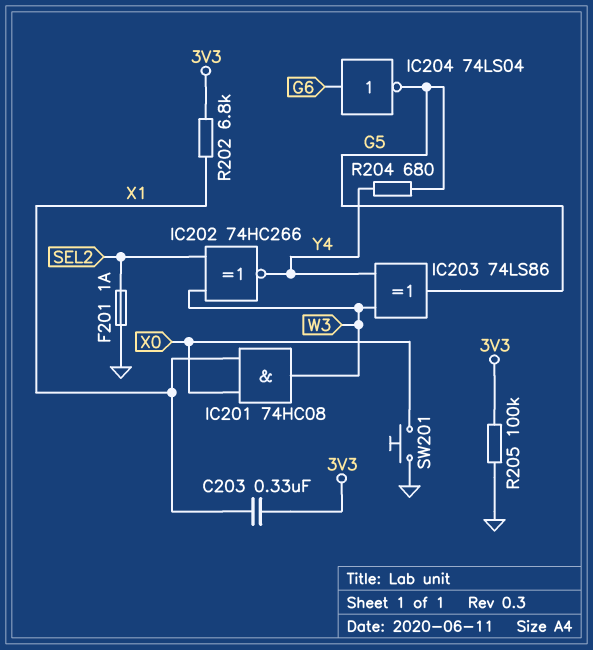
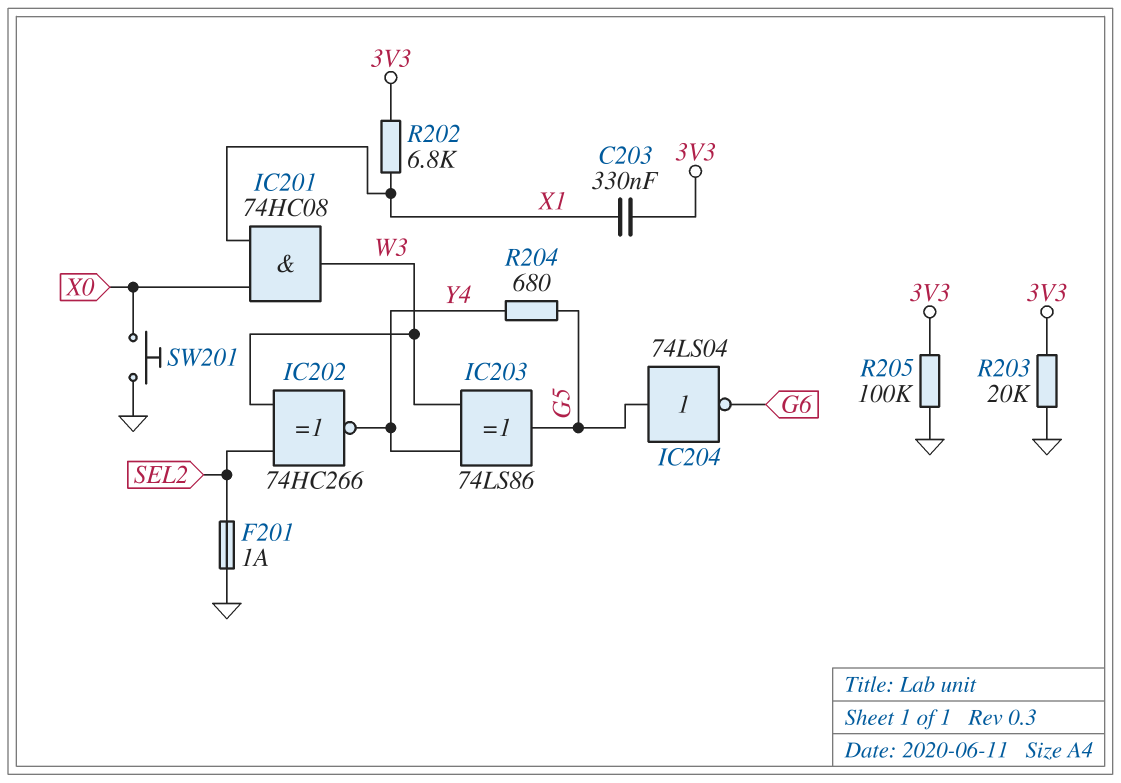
IC204: NOT 74LS04 (in G6, out G5) -> NOT 74LS04 (in G5, out G6)
R203: none -> 20k (3V3, GND)

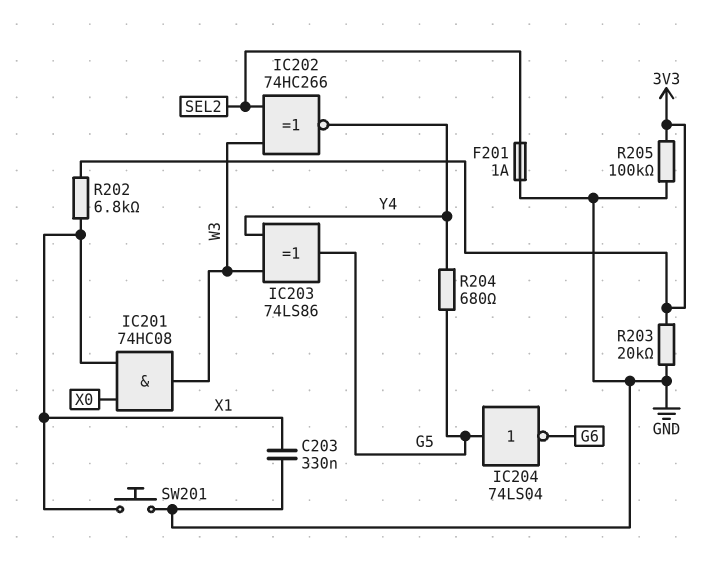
C203: 330nF (3V3, X1) -> 330nF (GND, X1)
SW201: button (GND, X0) -> button (GND, X1)

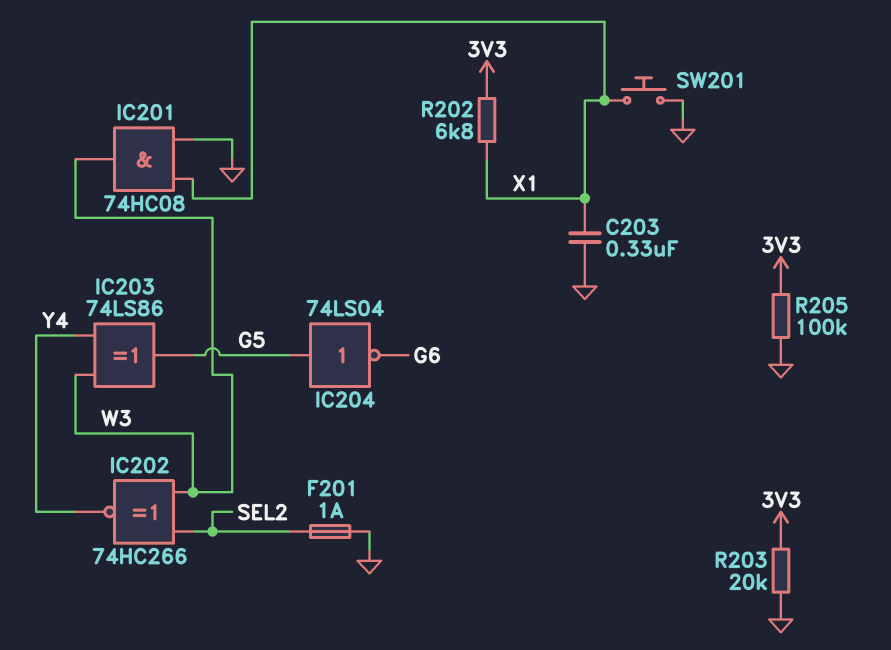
IC201: AND 74HC08 (in X0, in X1, out W3) -> AND 74HC08 (in GND, in X1, out W3)
R204: 680 (G5, Y4) -> none

